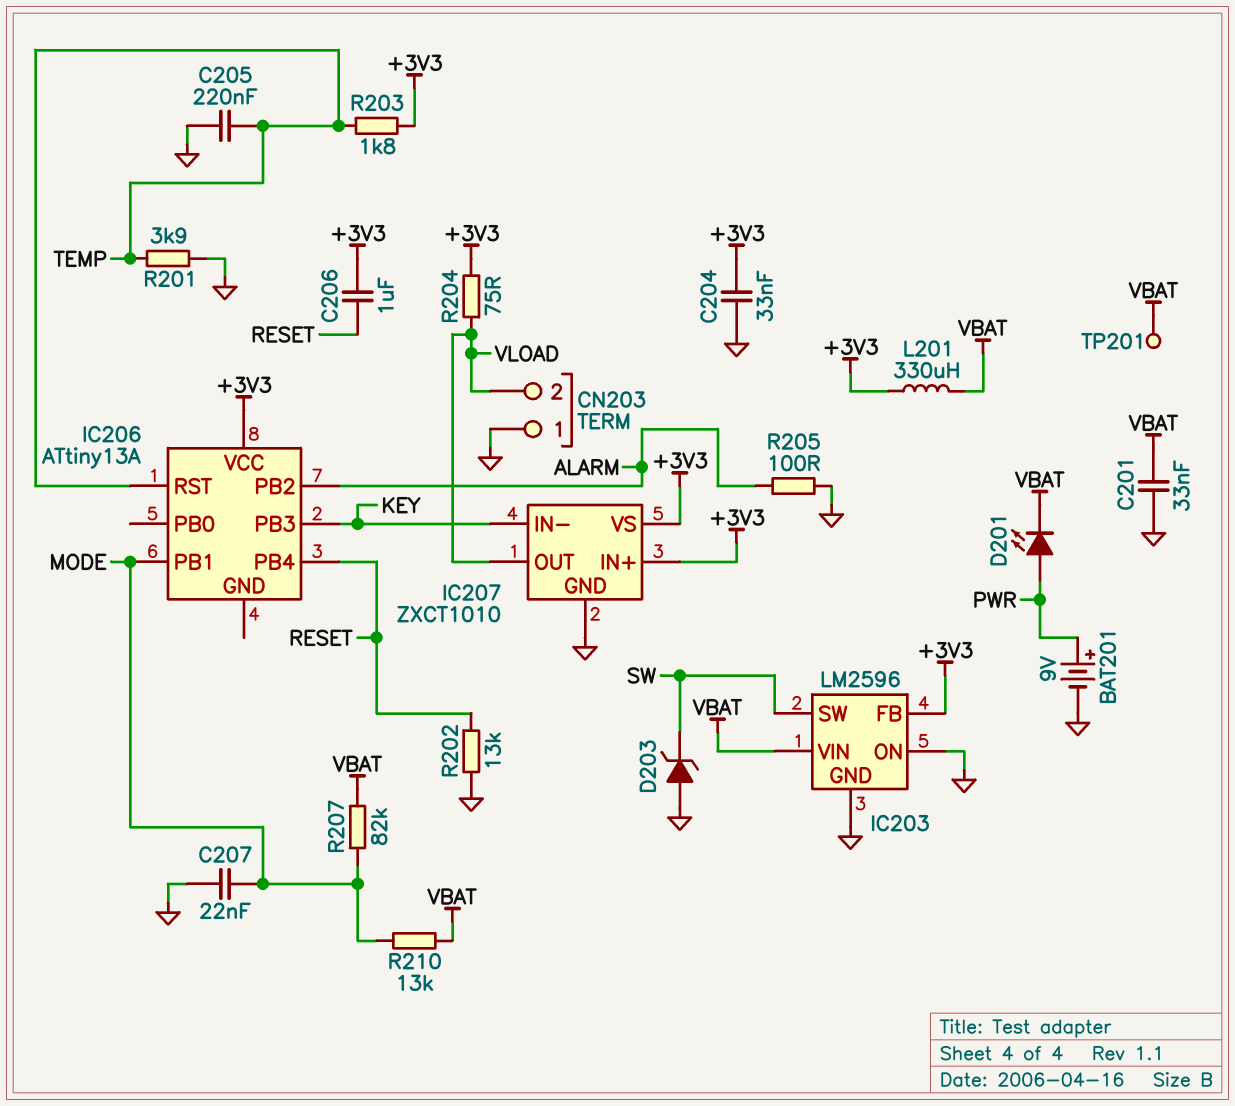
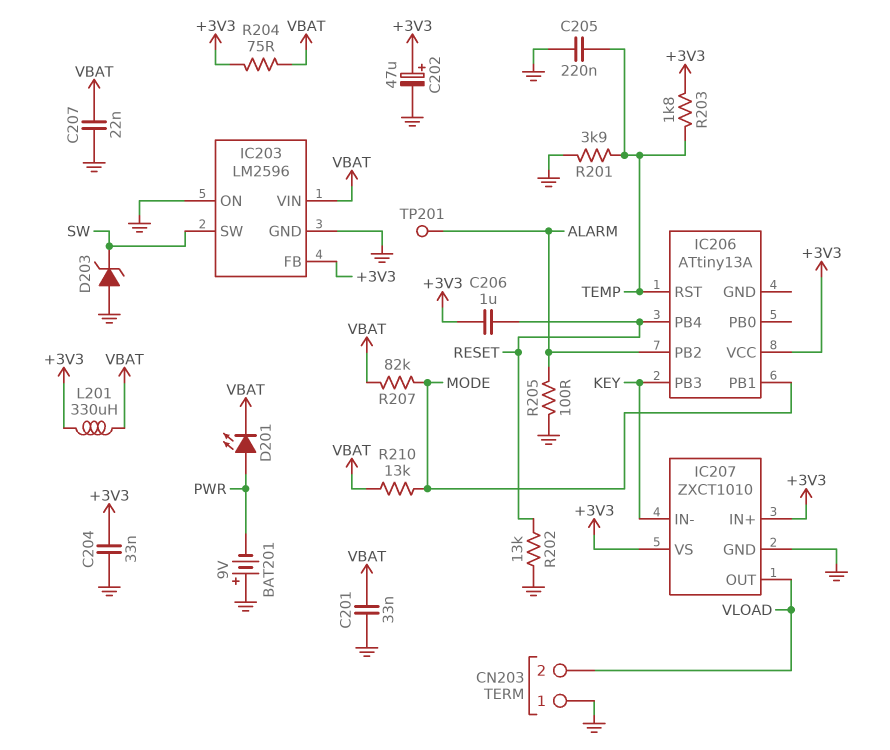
BAT201: 9V (plus PWR, minus GND) -> 9V (plus GND, minus PWR)
C202: none -> 47uF (plus +3V3, minus GND)
C207: 22nF (GND, MODE) -> 22nF (GND, VBAT)
R204: 75 (+3V3, VLOAD) -> 75 (+3V3, VBAT)
TP201: test point (VBAT) -> test point (ALARM)

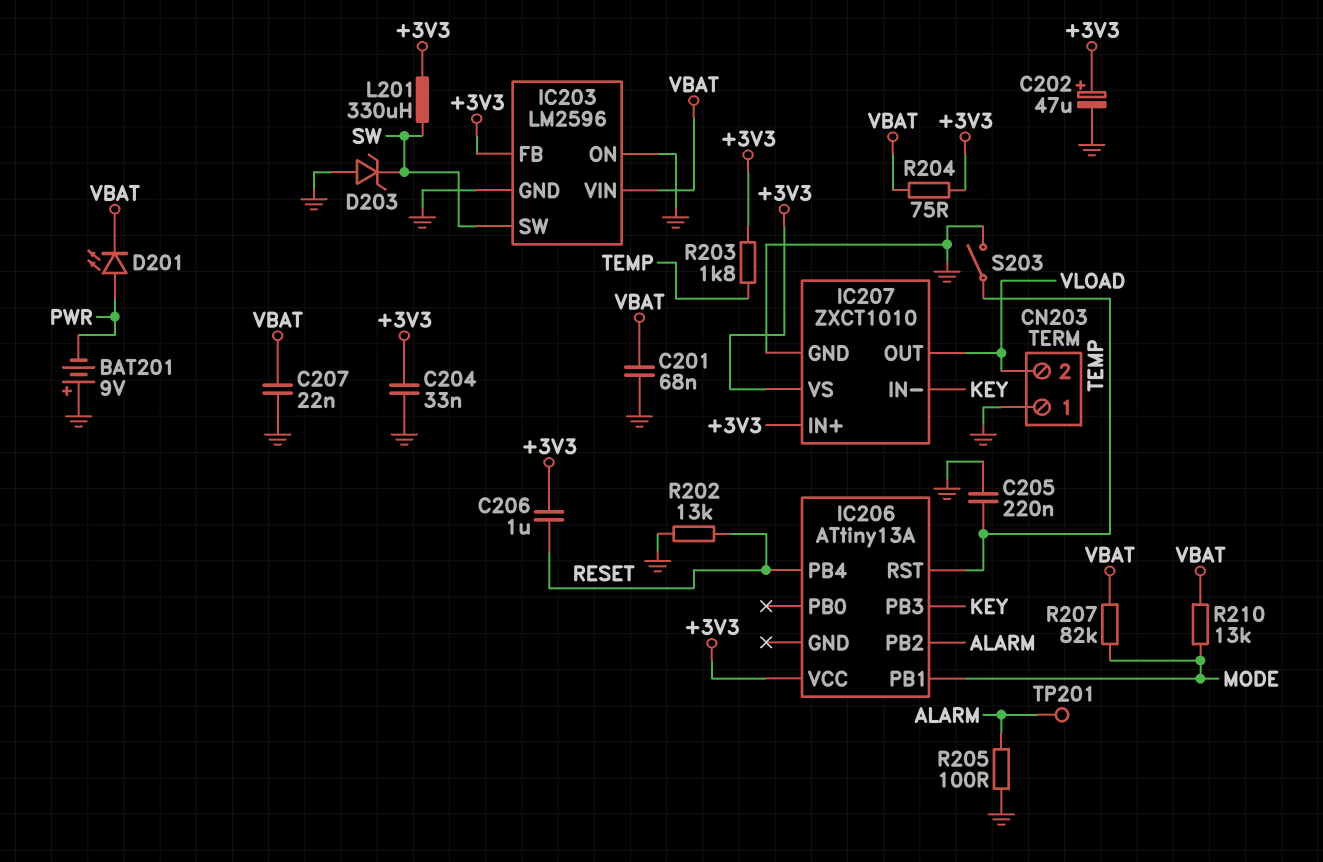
C201: 33nF (GND, VBAT) -> 68nF (GND, VBAT)
L201: 330uH (+3V3, VBAT) -> 330uH (+3V3, SW)
R201: 3.9k (GND, TEMP) -> none
S203: none -> switch (GND, TEMP)

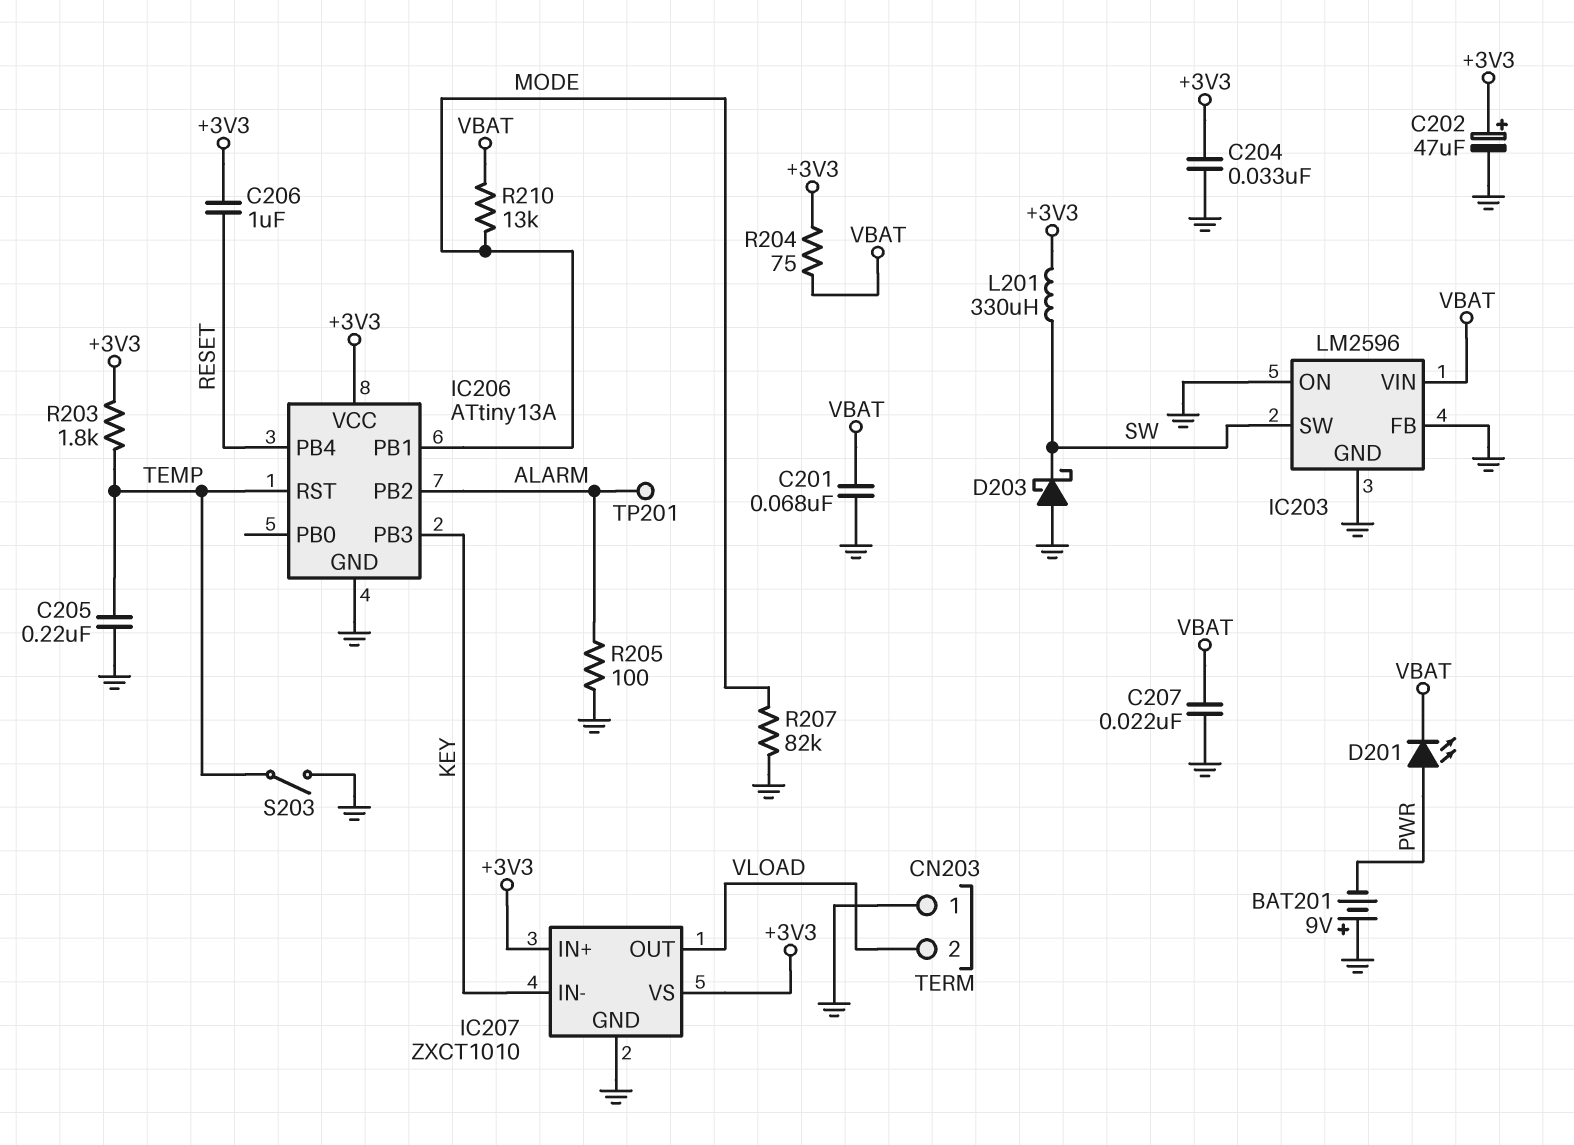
D203: zener (A GND, K SW) -> schottky (A GND, K SW)
IC203 pin FB: +3V3 -> GND
IC206 pin GND: none -> GND
R202: 13k (GND, RESET) -> none
R207: 82k (MODE, VBAT) -> 82k (GND, MODE)

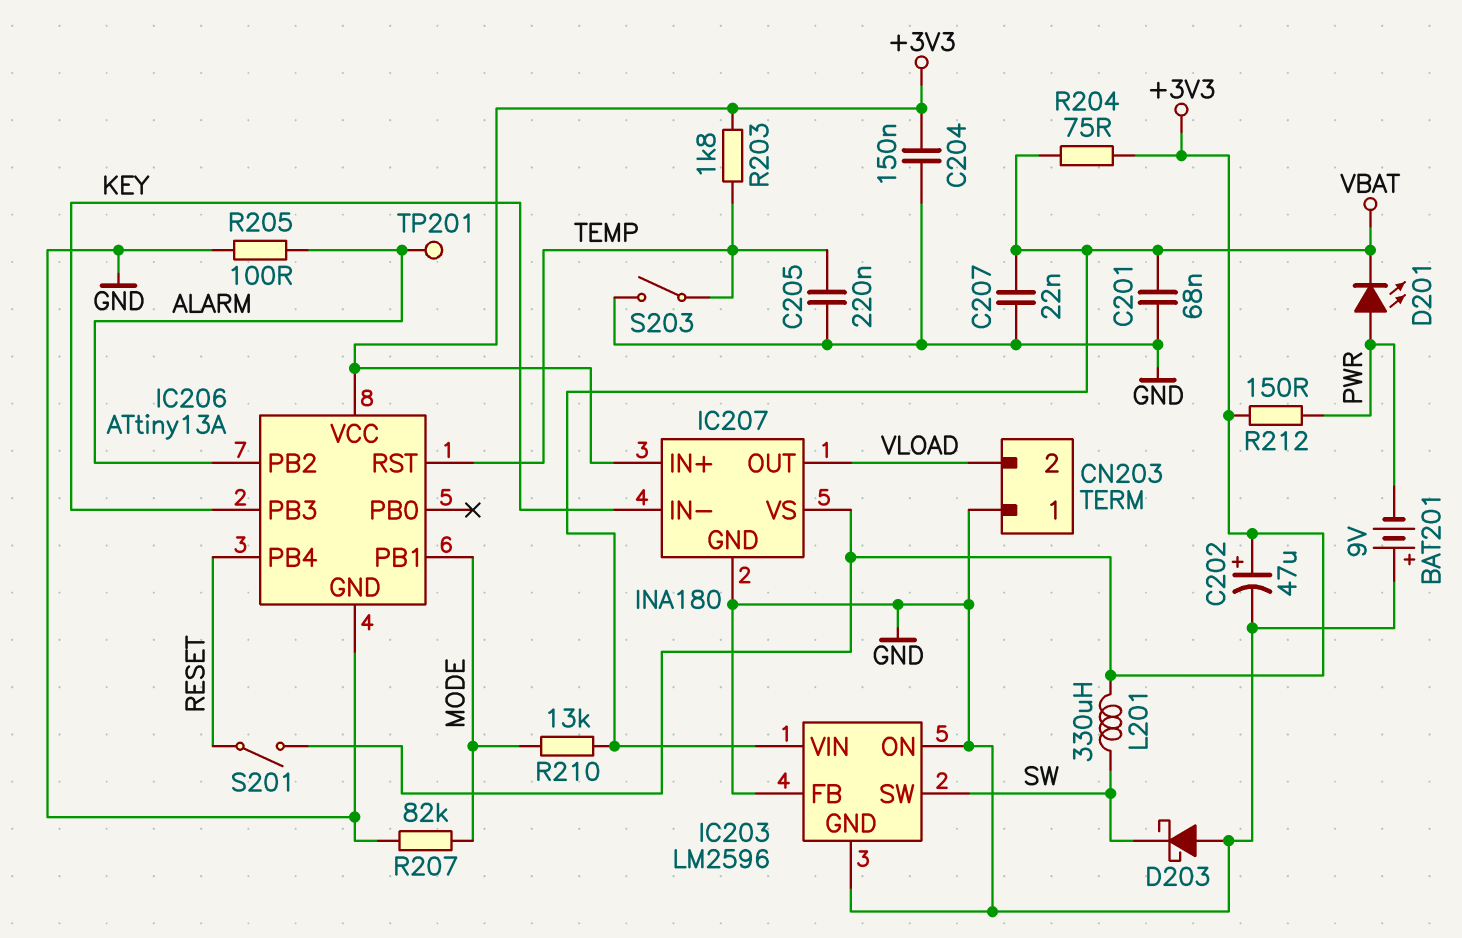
C204: 33nF (+3V3, GND) -> 150nF (+3V3, GND)
C206: 1uF (+3V3, RESET) -> none
IC207: ZXCT1010 -> INA180
R212: none -> 150 (+3V3, PWR)
S201: none -> switch (+3V3, RESET)

